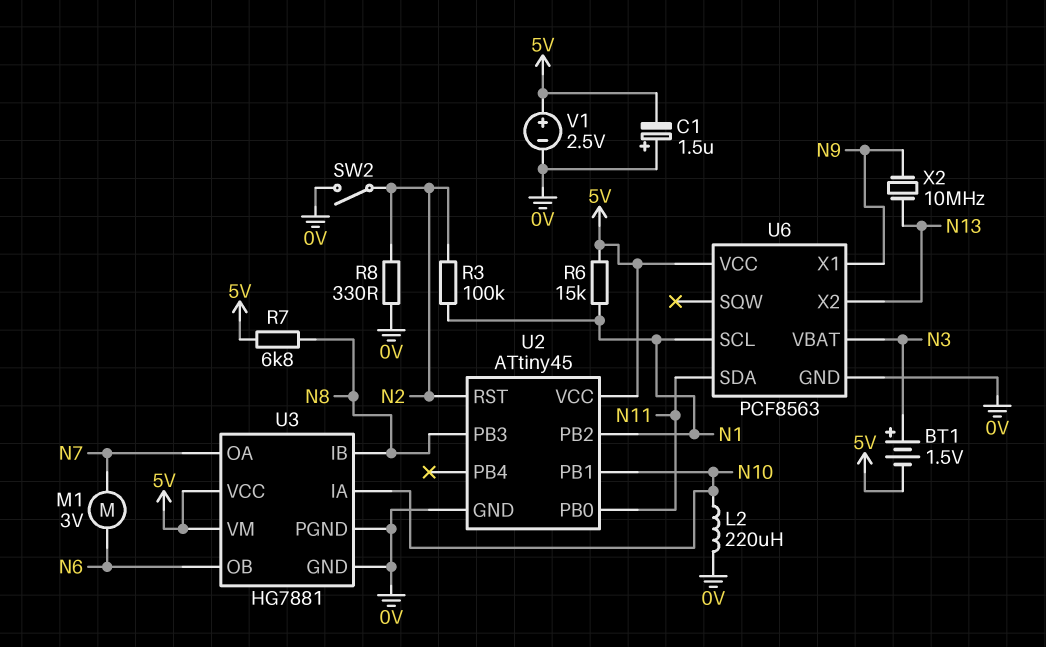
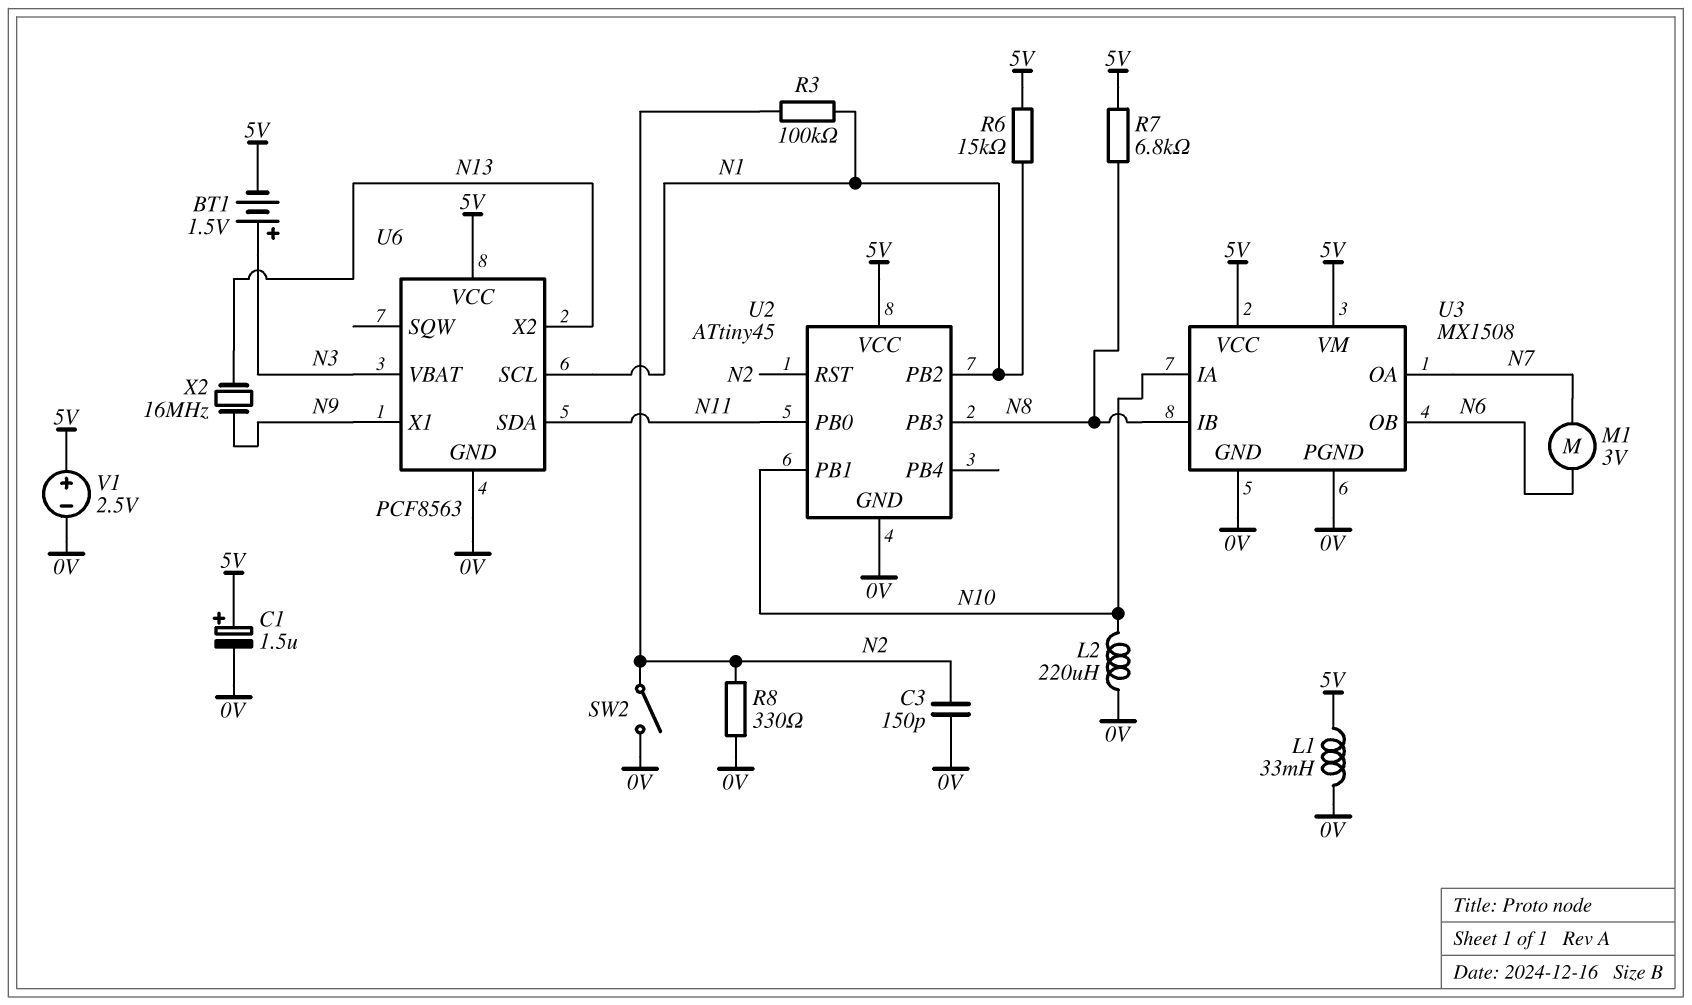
C1: 1.5uF (plus 0V, minus 5V) -> 1.5uF (plus 5V, minus 0V)
C3: none -> 150pF (0V, N2)
L1: none -> 33mH (0V, 5V)
U3: HG7881 -> MX1508
X2: 10MHz (N9, N13) -> 16MHz (N9, N13)

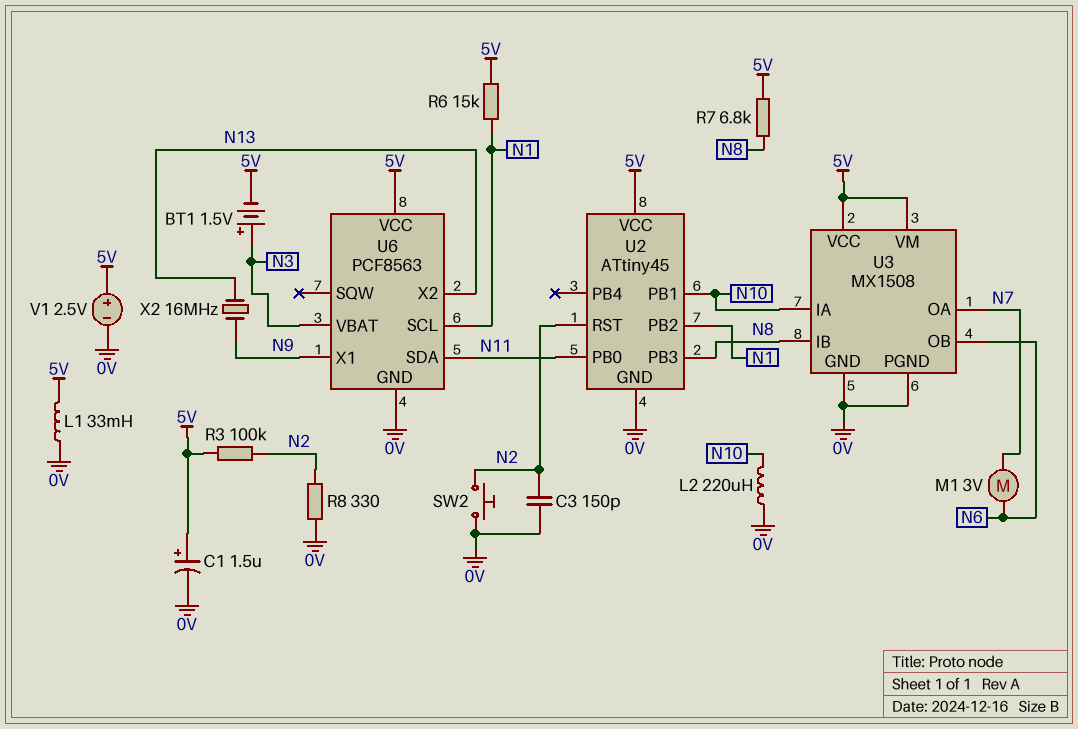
R3: 100k (N1, N2) -> 100k (5V, N2)
SW2: switch (0V, N2) -> button (0V, N2)

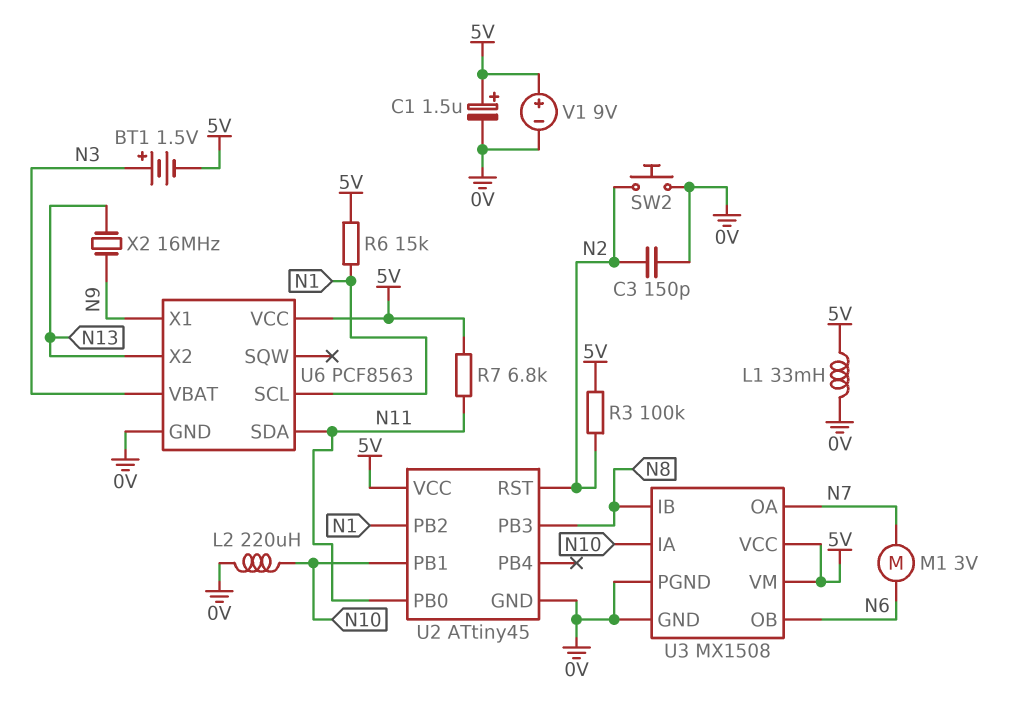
R7: 6.8k (5V, N8) -> 6.8k (5V, N11)
R8: 330 (0V, N2) -> none
V1: 2.5V (plus 5V, minus 0V) -> 9V (plus 5V, minus 0V)

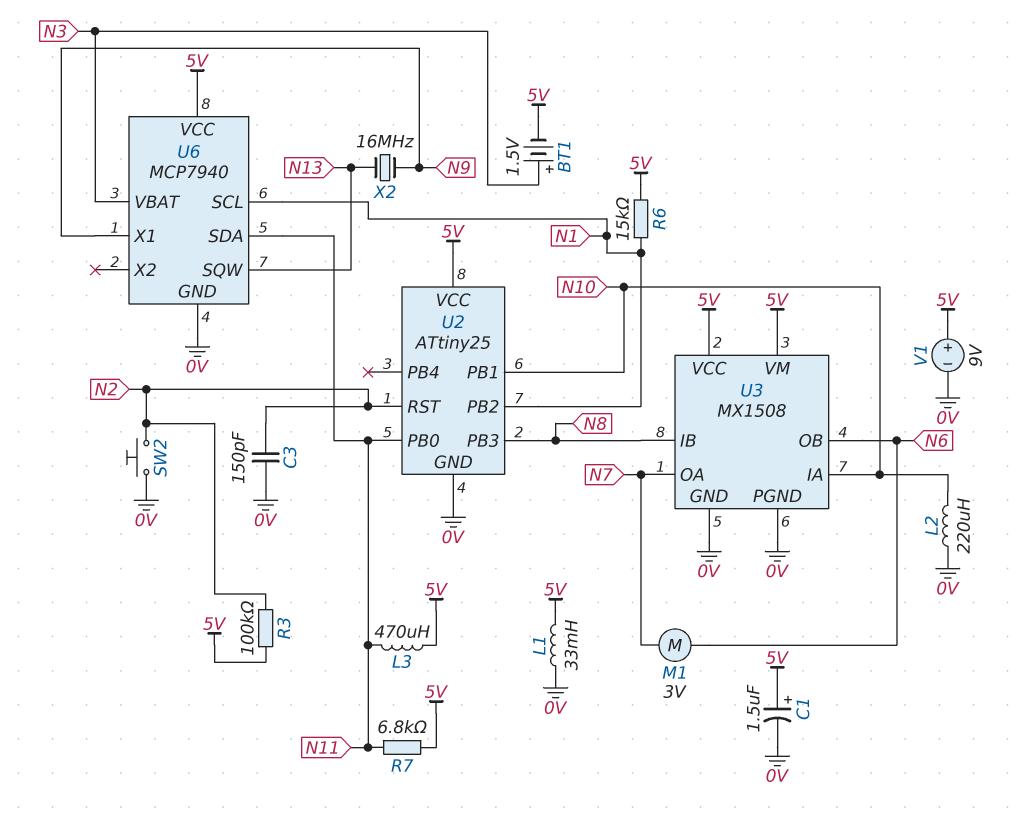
L3: none -> 470uH (5V, N11)
U2: ATtiny45 -> ATtiny25
U6: PCF8563 -> MCP7940
U6 pin SQW: none -> N13
U6 pin X2: N13 -> none

